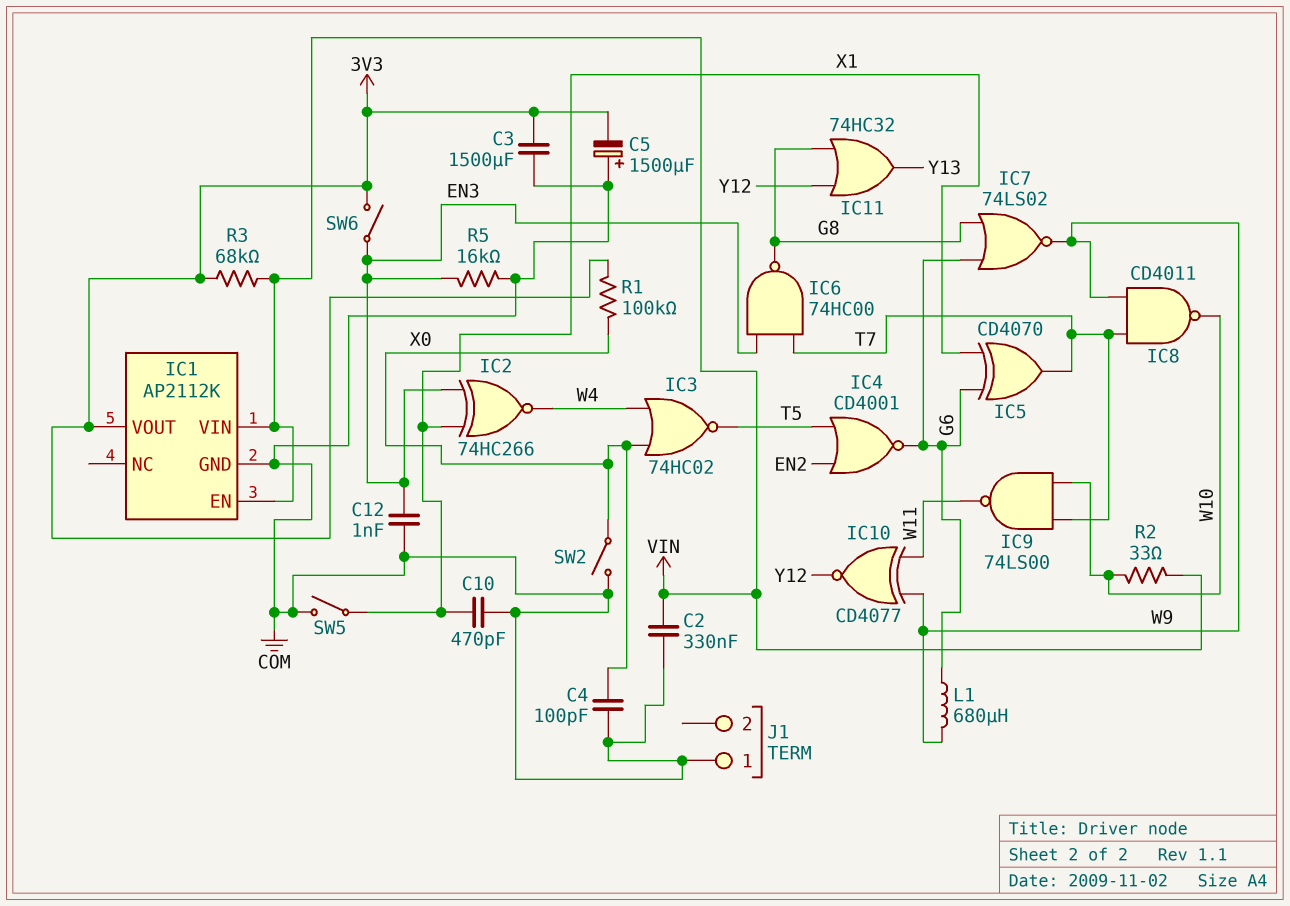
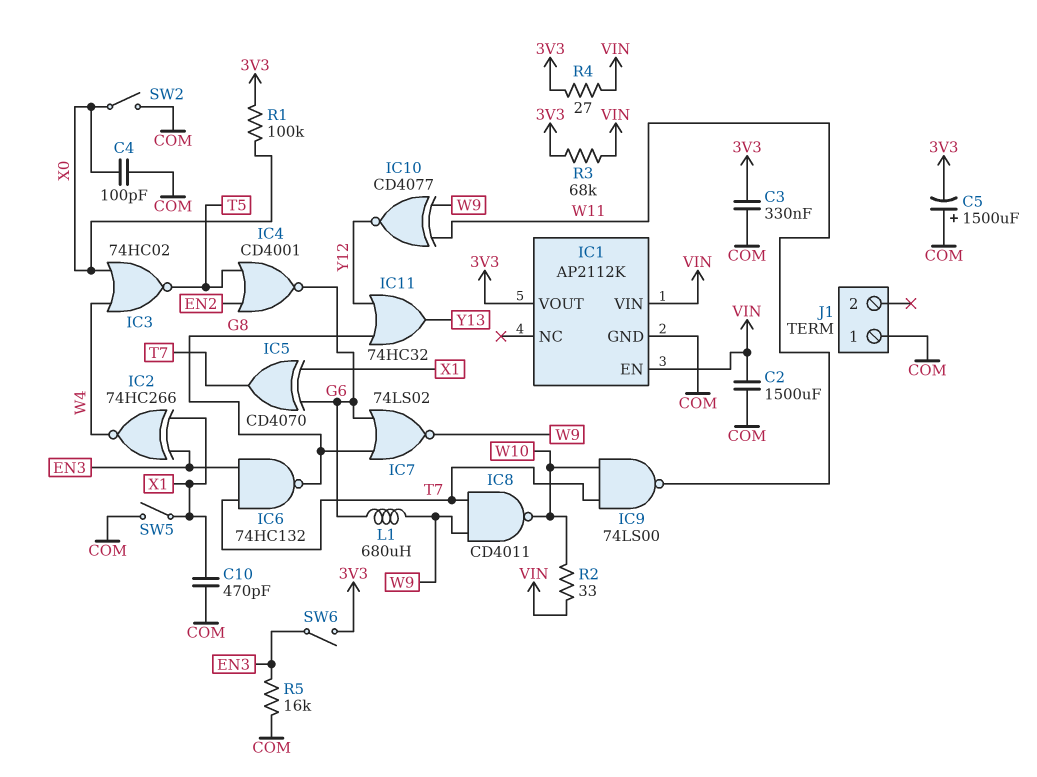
C2: 330nF (COM, VIN) -> 1500uF (COM, VIN)
C3: 1500uF (3V3, COM) -> 330nF (3V3, COM)
C12: 1nF (COM, EN3) -> none
IC6: NAND 74HC00 (in EN3, in T7, out G8) -> NAND 74HC132 (in EN3, in T7, out G8)
R4: none -> 27 (3V3, VIN)

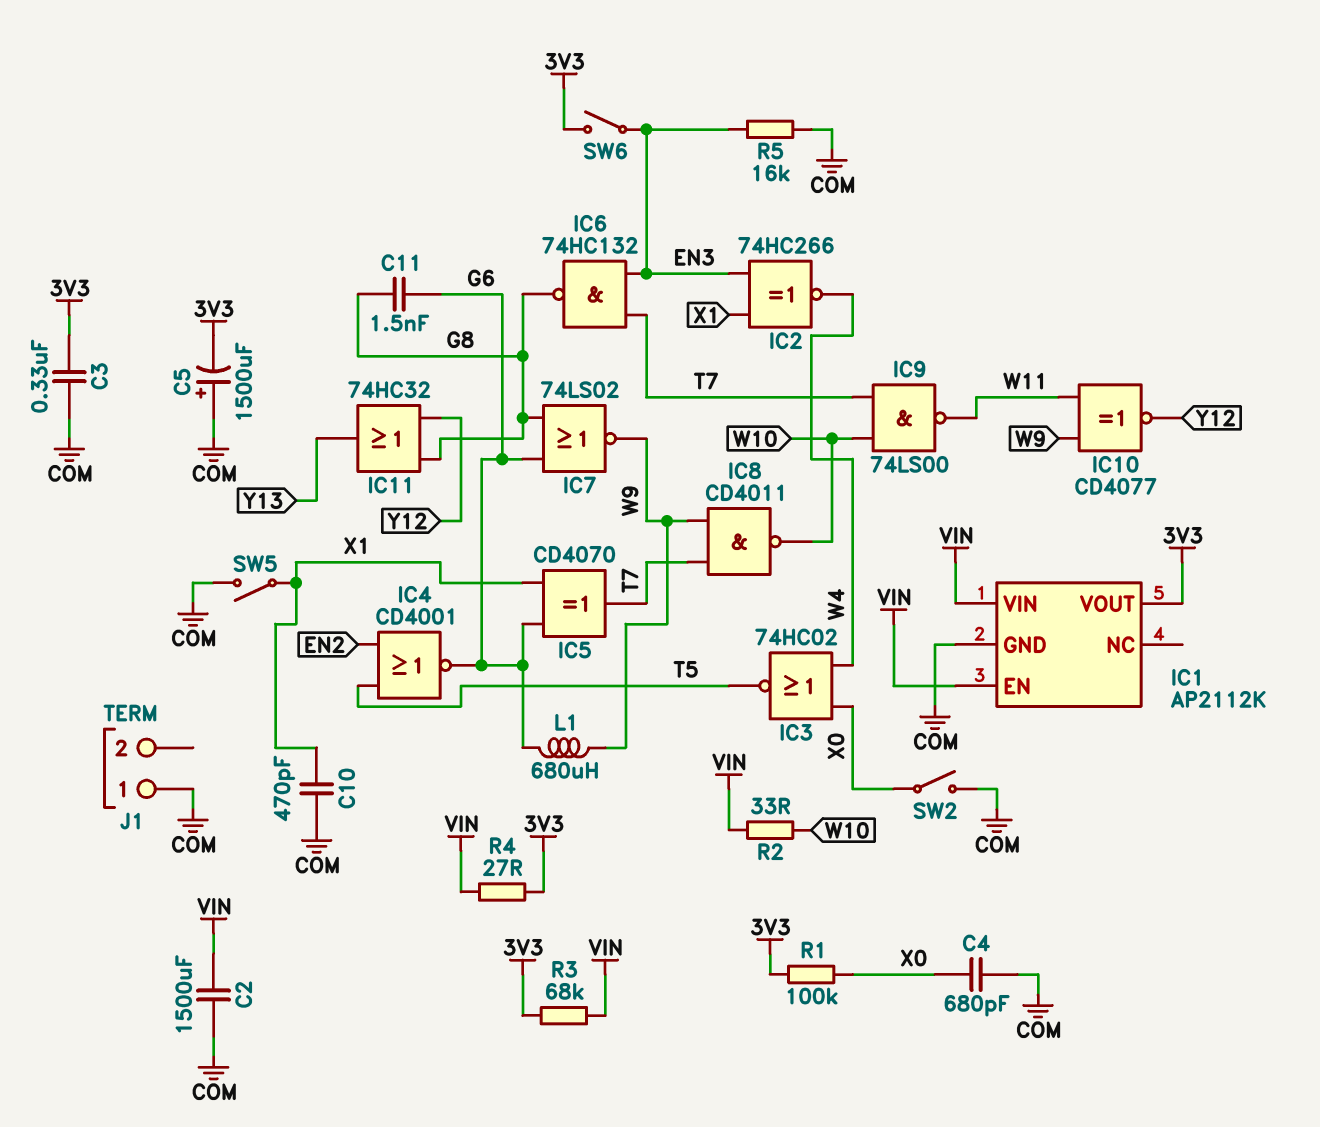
C4: 100pF (COM, X0) -> 680pF (COM, X0)
C11: none -> 1.5nF (G6, G8)

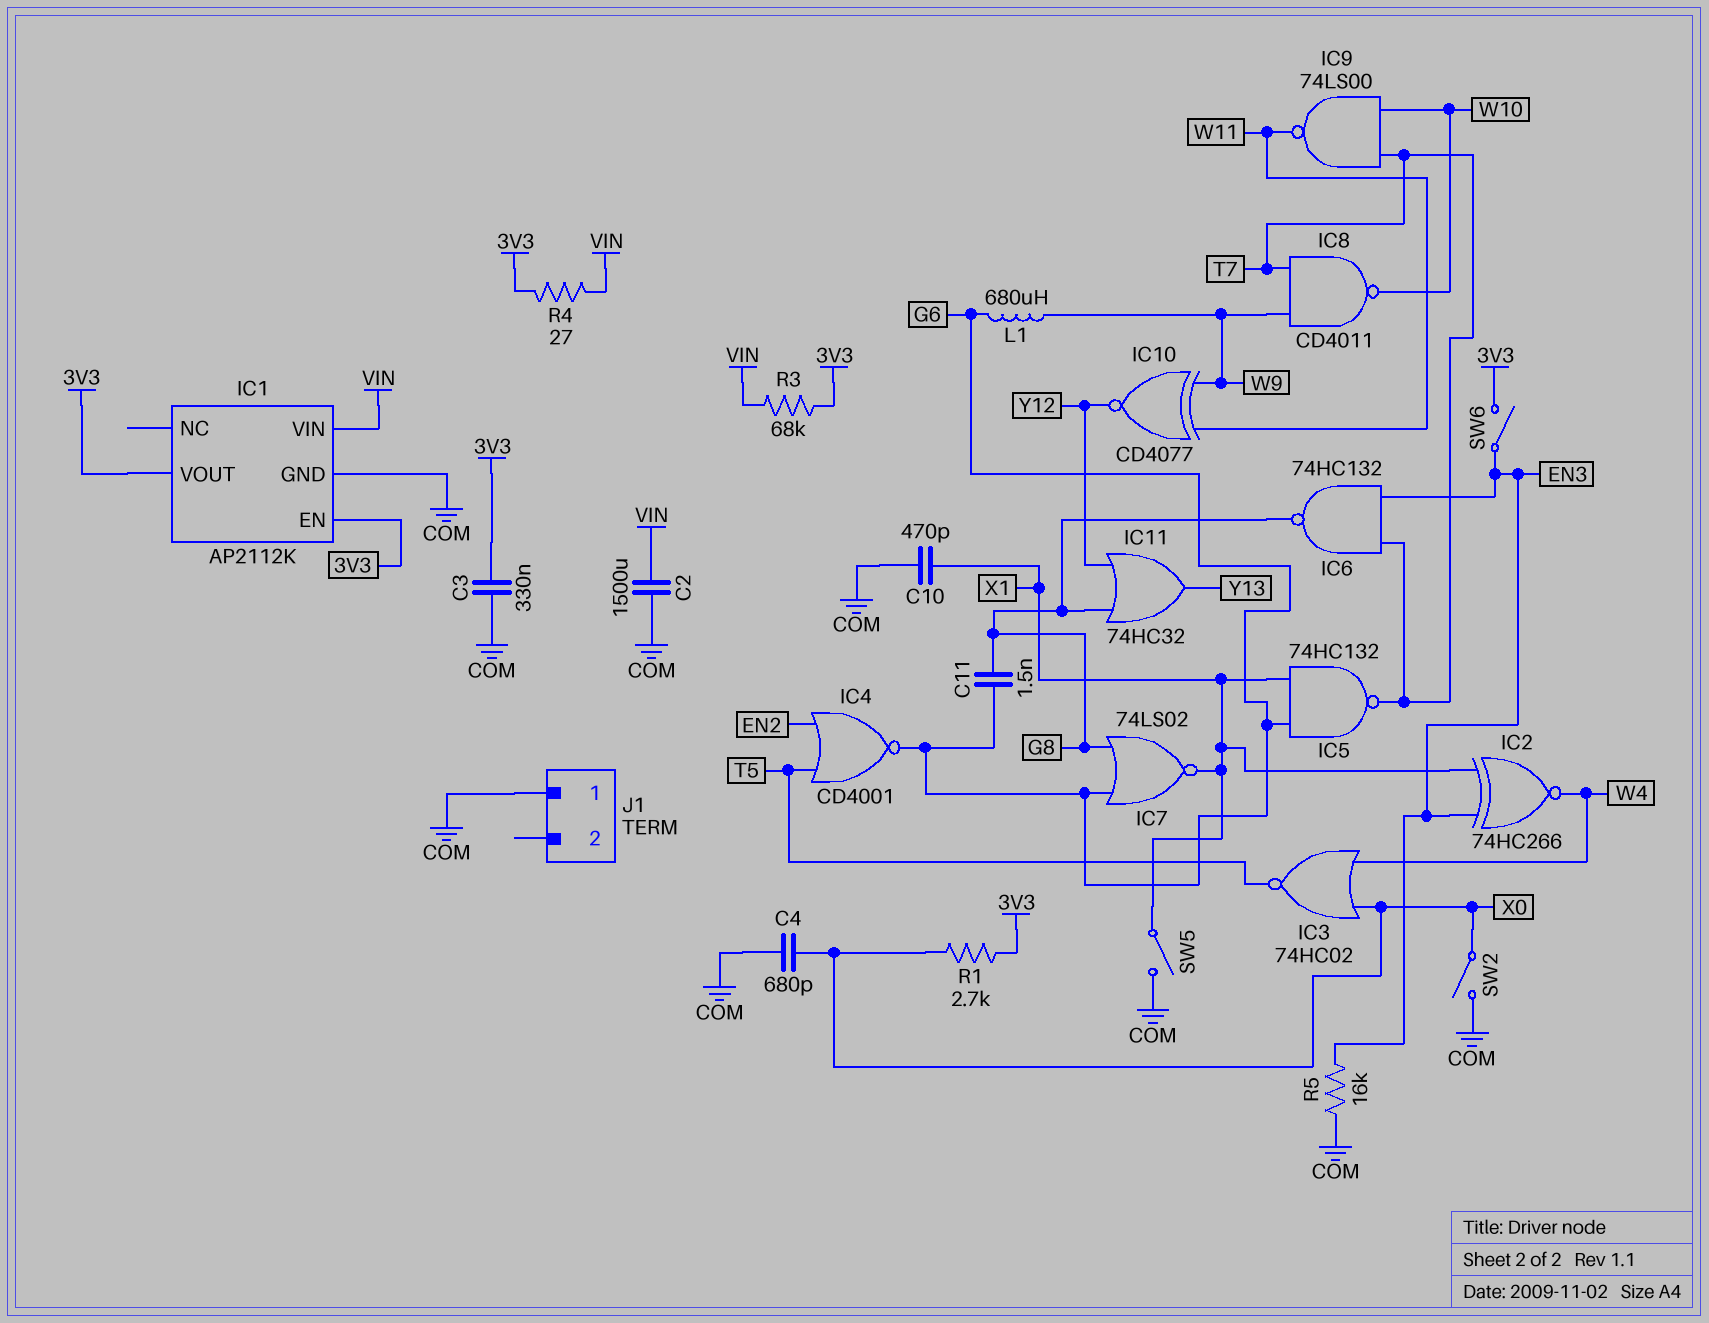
C5: 1500uF (plus COM, minus 3V3) -> none
IC1 pin EN: VIN -> 3V3
IC5: XOR CD4070 (in G6, in X1, out T7) -> NAND 74HC132 (in G6, in X1, out T7)
IC7: NOR 74LS02 (in G6, in G8, out W9) -> NOR 74LS02 (in G6, in G8, out X1)
R1: 100k (3V3, X0) -> 2.7k (3V3, X0)
R2: 33 (VIN, W10) -> none

